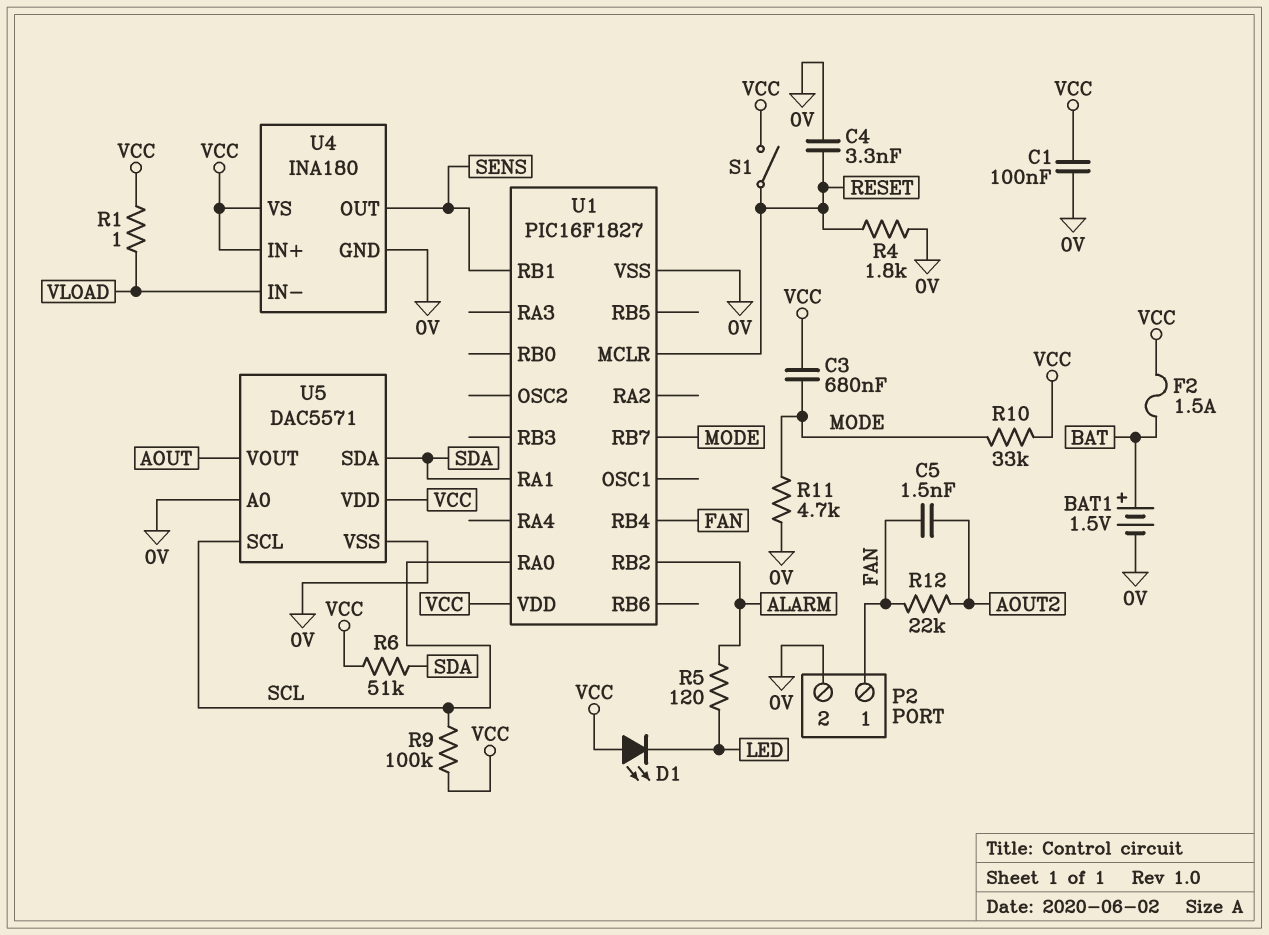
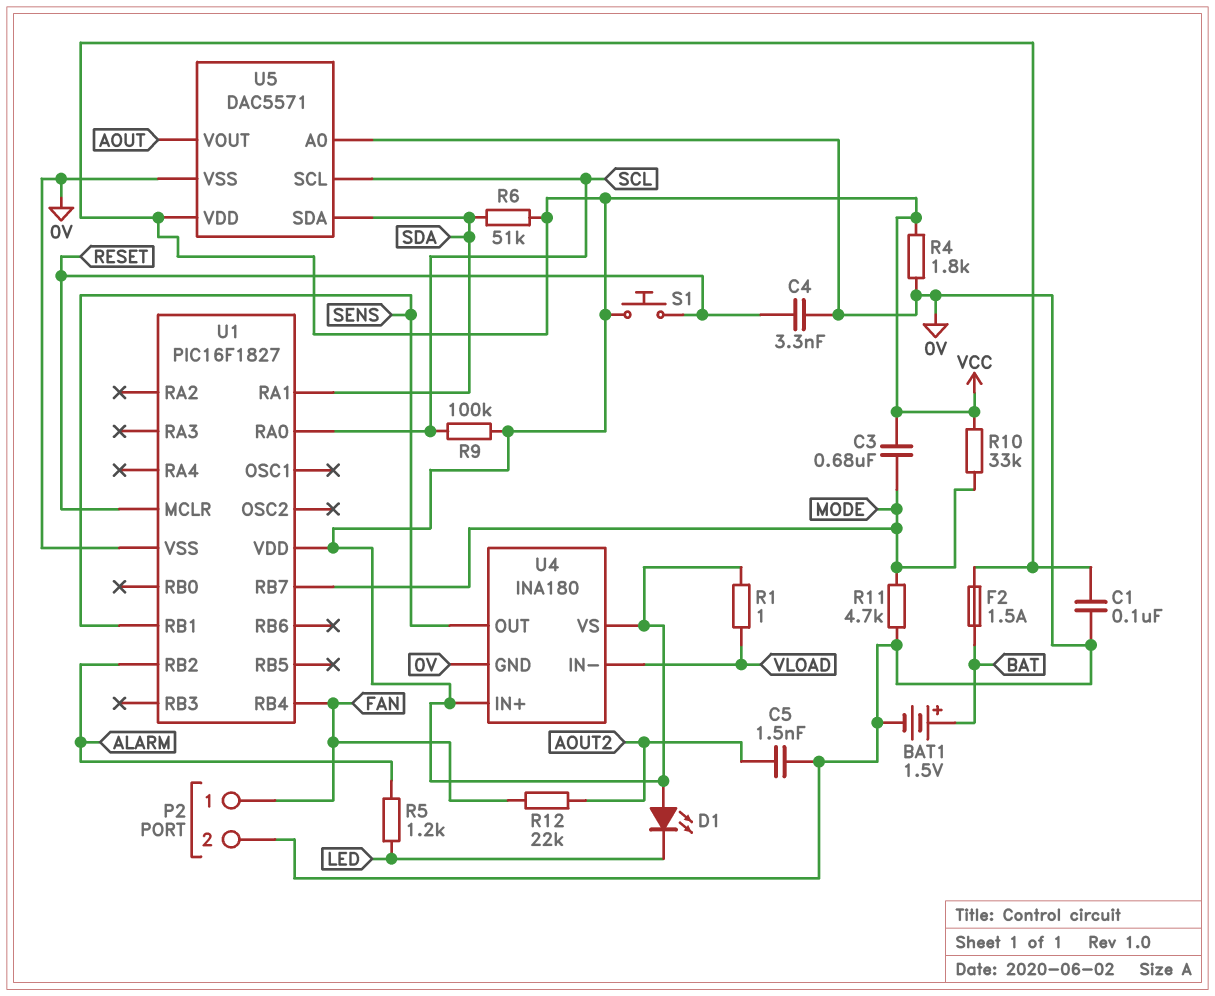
C5: 1.5nF (AOUT2, FAN) -> 1.5nF (0V, AOUT2)
R4: 1.8k (0V, RESET) -> 1.8k (0V, VCC)
R5: 120 (ALARM, LED) -> 1.2k (ALARM, LED)
S1: switch (RESET, VCC) -> button (RESET, VCC)

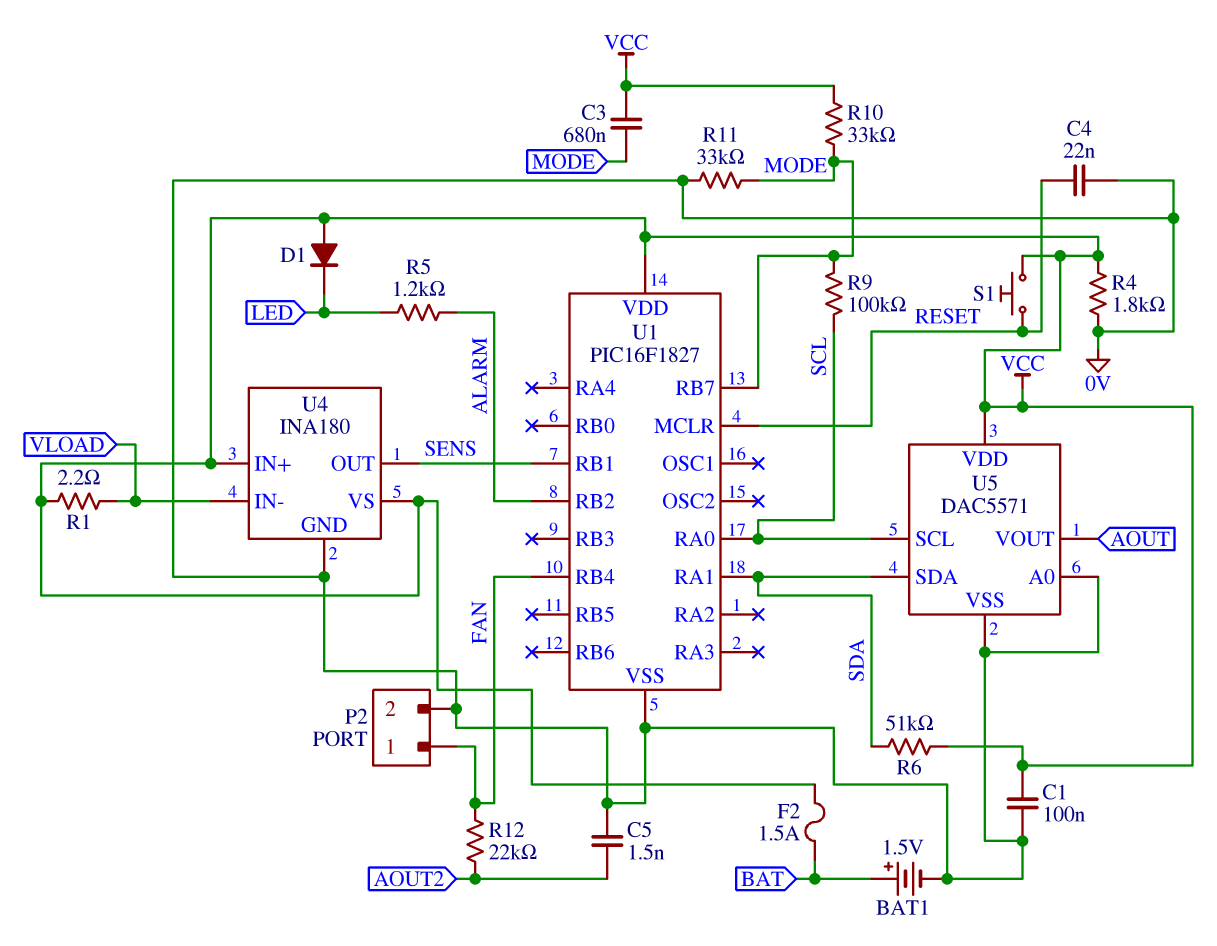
C4: 3.3nF (0V, RESET) -> 22nF (0V, RESET)
D1: LED (A VCC, K LED) -> diode (A VCC, K LED)
R1: 1 (VCC, VLOAD) -> 2.2 (VCC, VLOAD)
R9: 100k (SCL, VCC) -> 100k (MODE, SCL)
R11: 4.7k (0V, MODE) -> 33k (0V, MODE)

